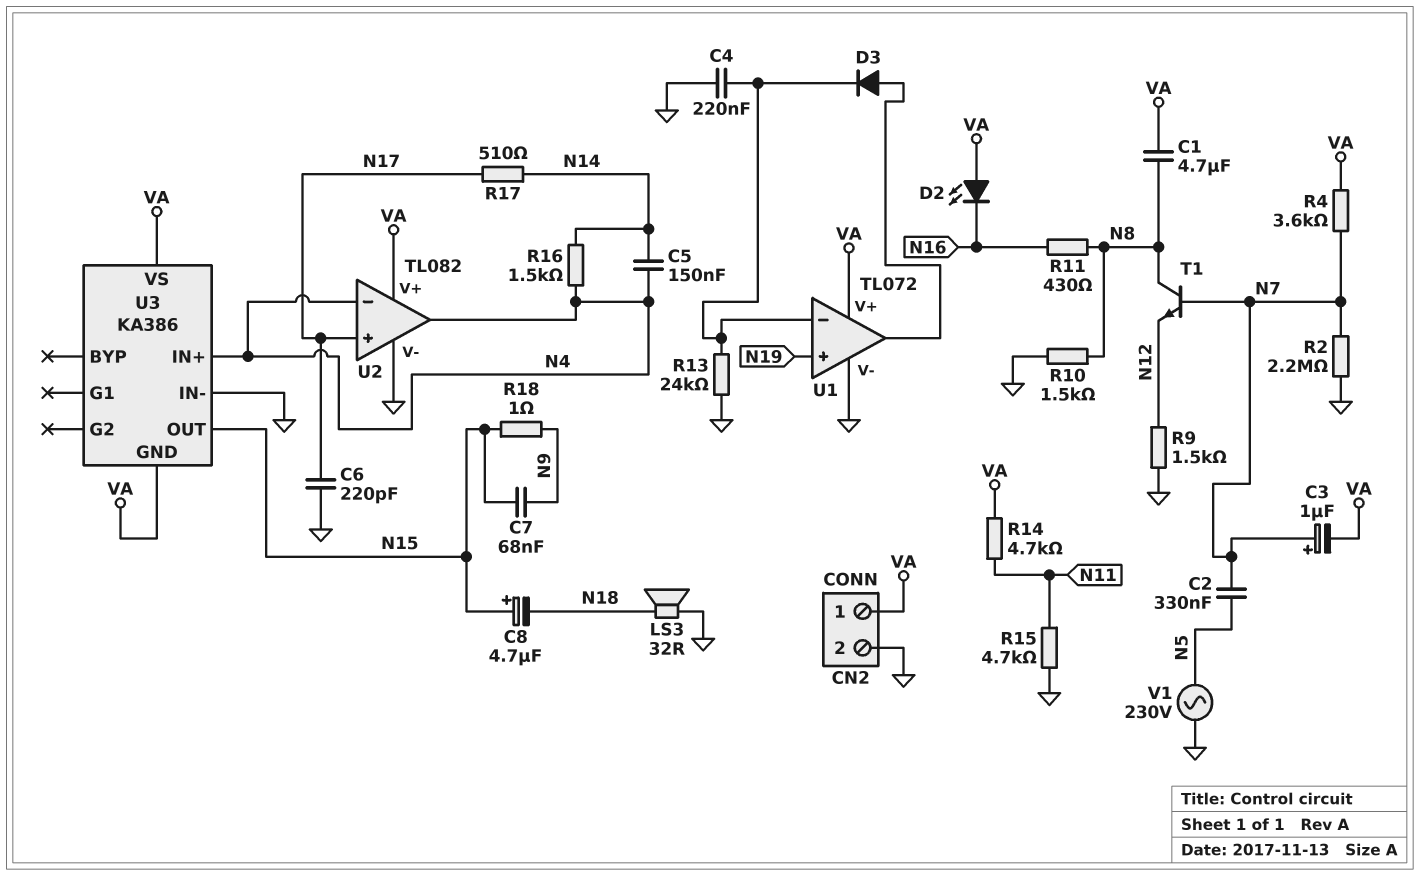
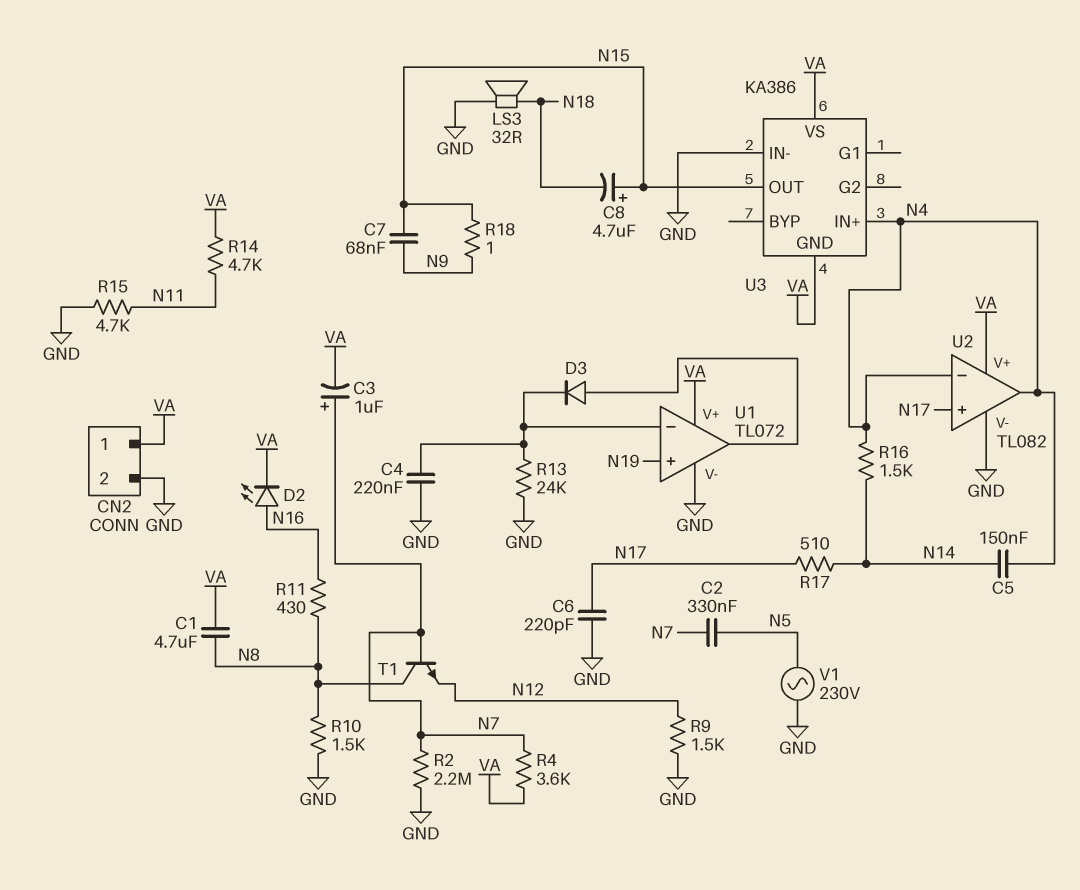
D2: LED (A VA, K N16) -> LED (A N16, K VA)

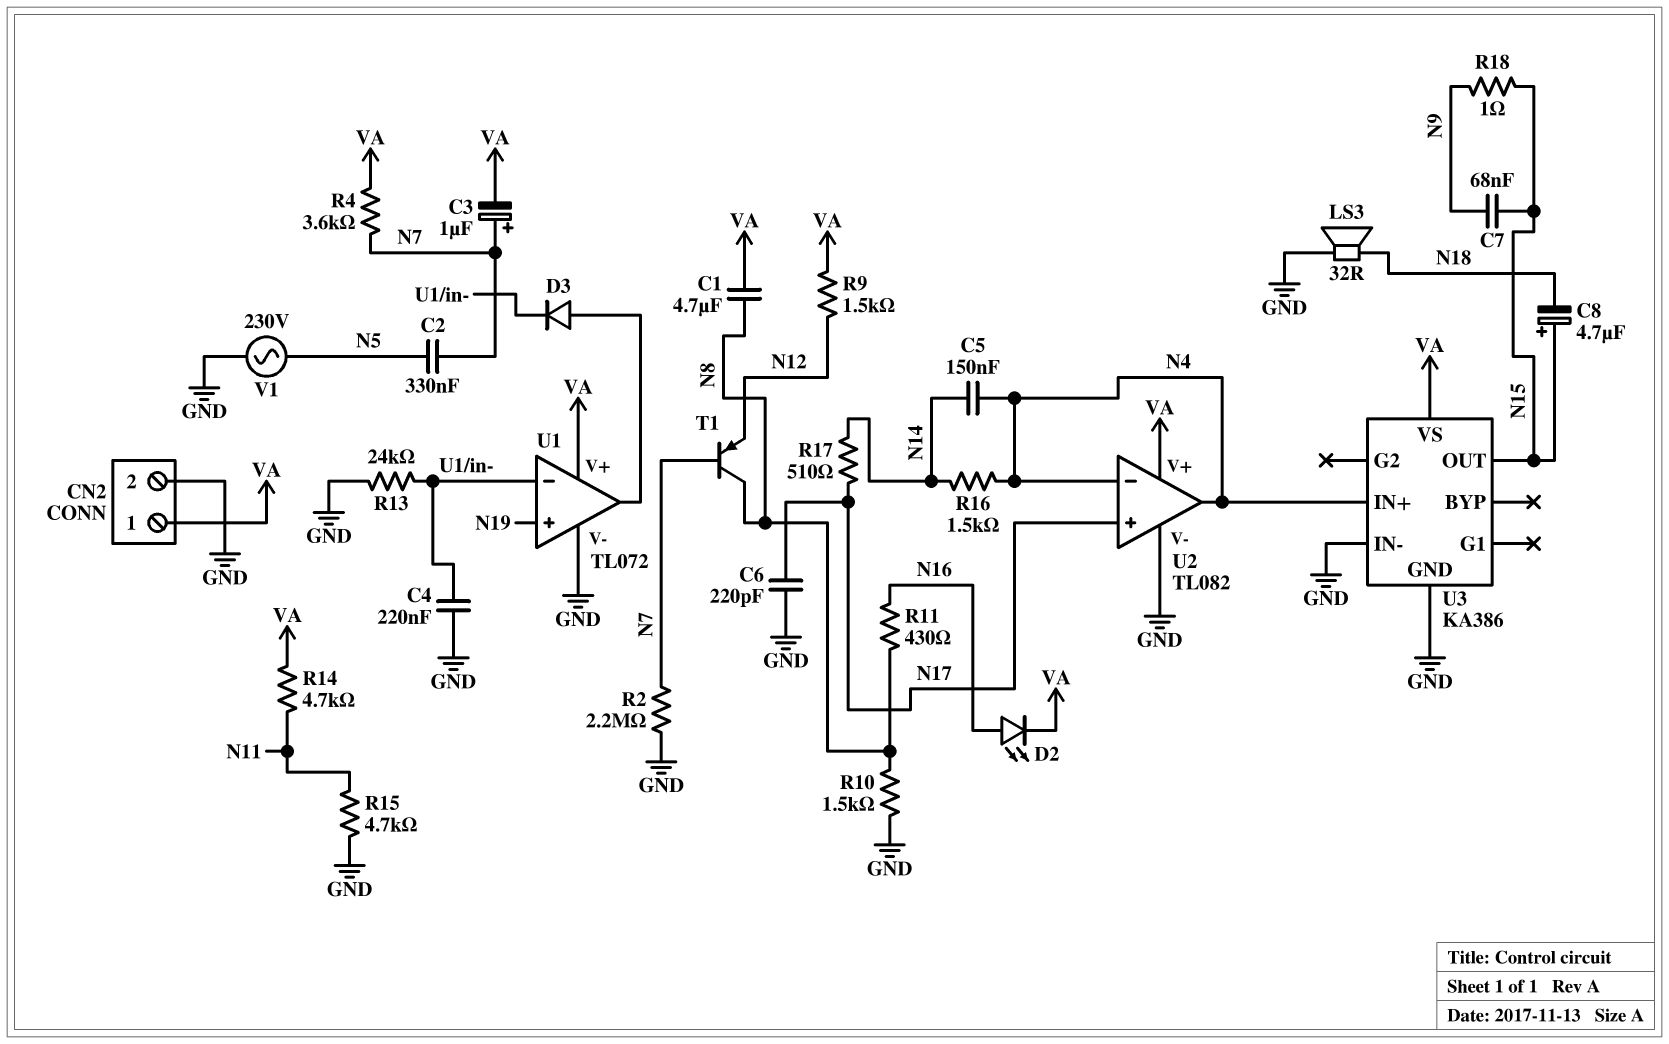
R9: 1.5k (GND, N12) -> 1.5k (N12, VA)
T1: NPN (B N7, C N8, E N12) -> PNP (B N7, C N8, E N12)
U3 pin GND: VA -> GND

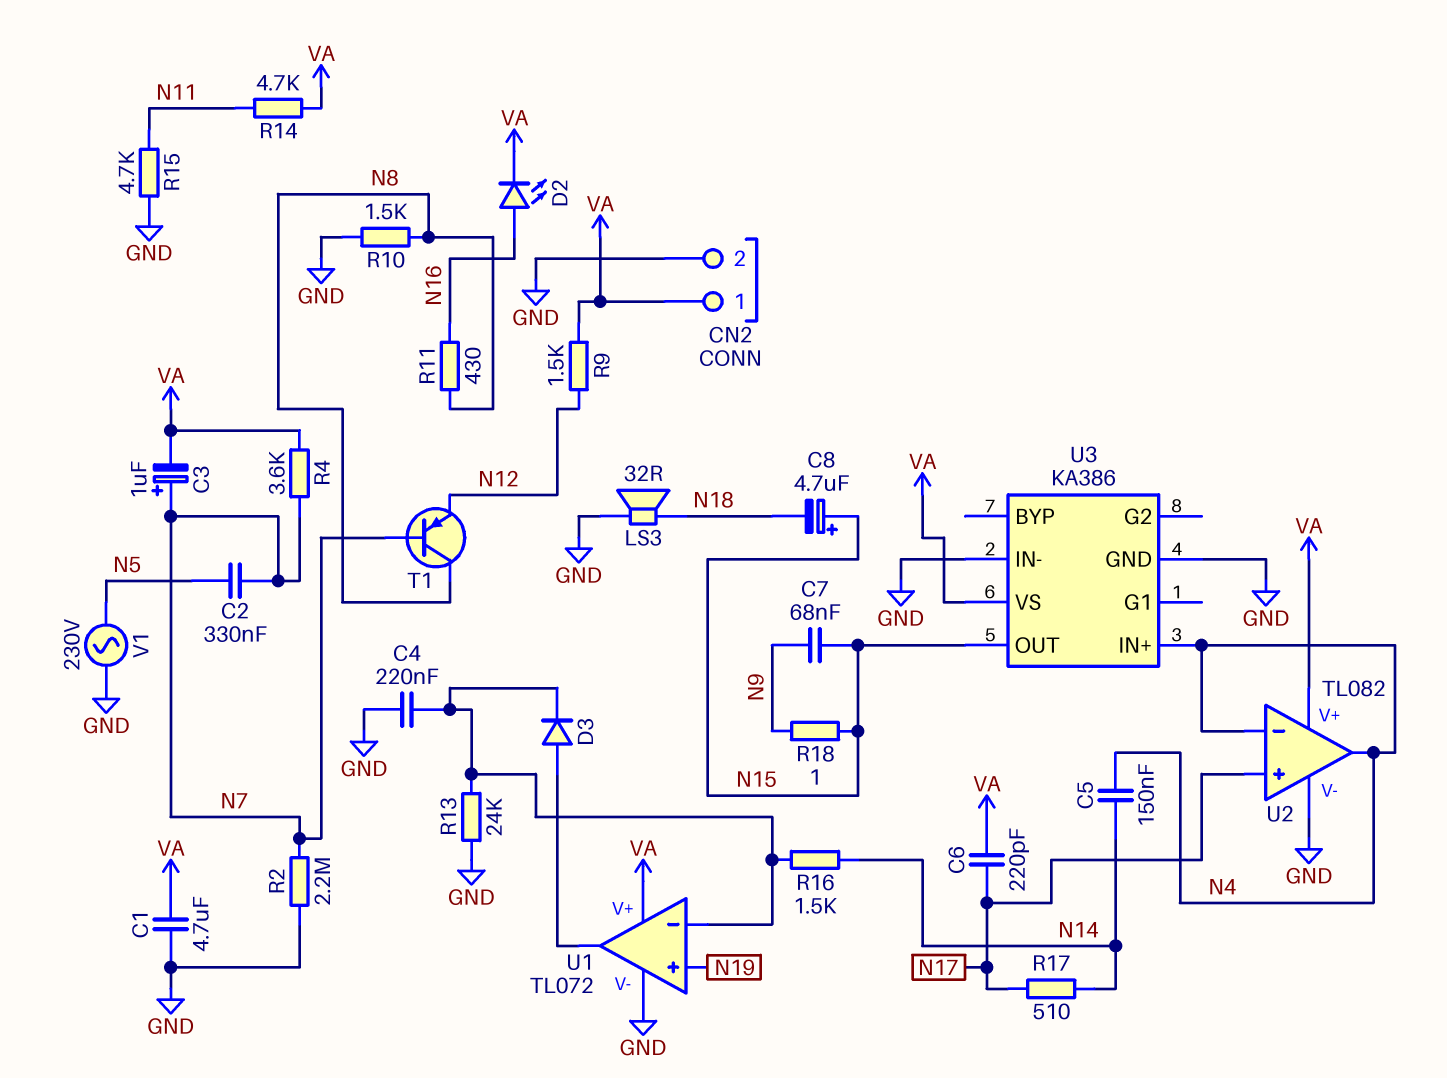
C1: 4.7uF (N8, VA) -> 4.7uF (GND, VA)
C6: 220pF (GND, N17) -> 220pF (N17, VA)
R16: 1.5k (N4, N14) -> 1.5k (N14, U1/in-)

